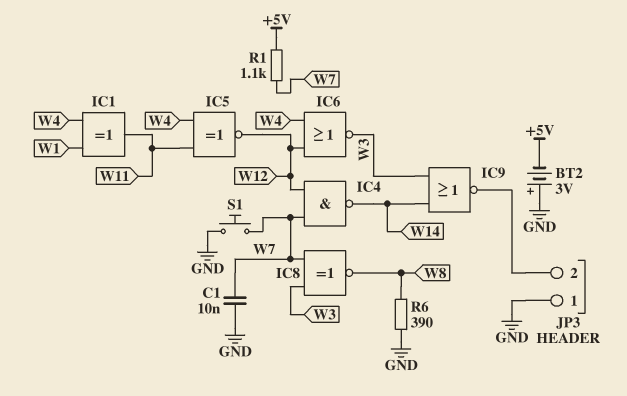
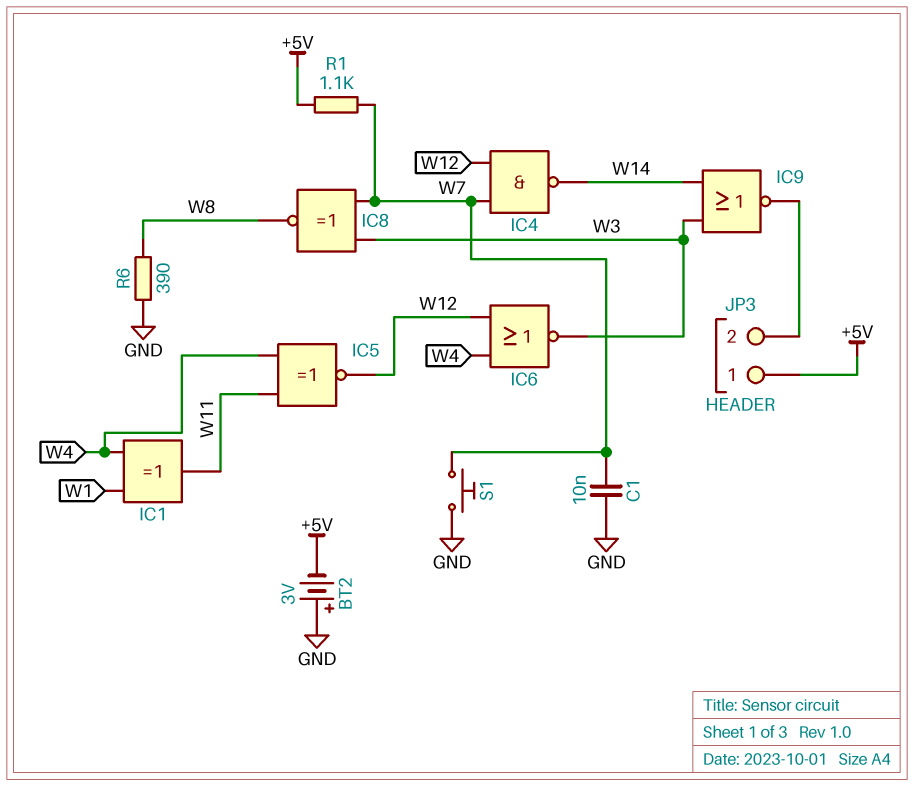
JP3 pin 1: GND -> +5V

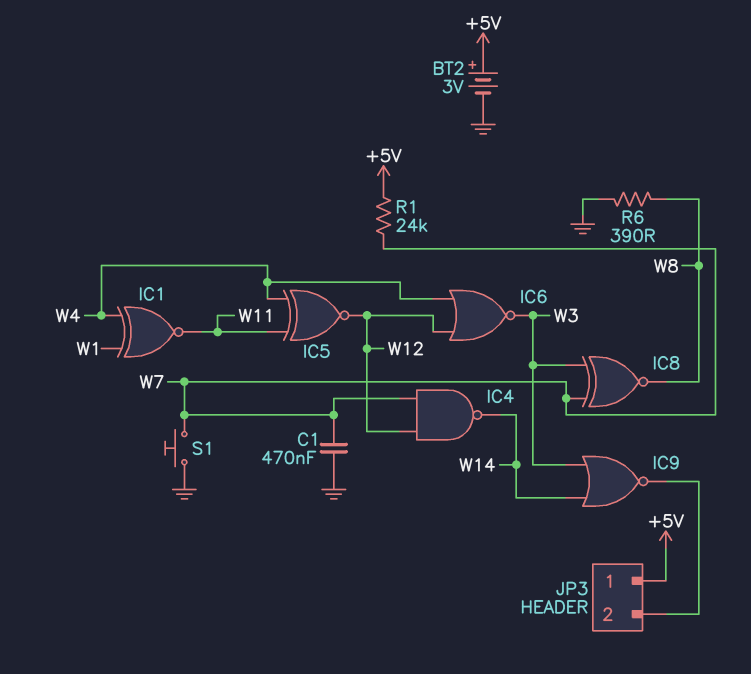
BT2: 3V (plus GND, minus +5V) -> 3V (plus +5V, minus GND)
C1: 10nF (GND, W7) -> 470nF (GND, W7)
IC1: XOR (in W1, in W4, out W11) -> XNOR (in W1, in W4, out W11)
R1: 1.1k (+5V, W7) -> 24k (+5V, W7)

